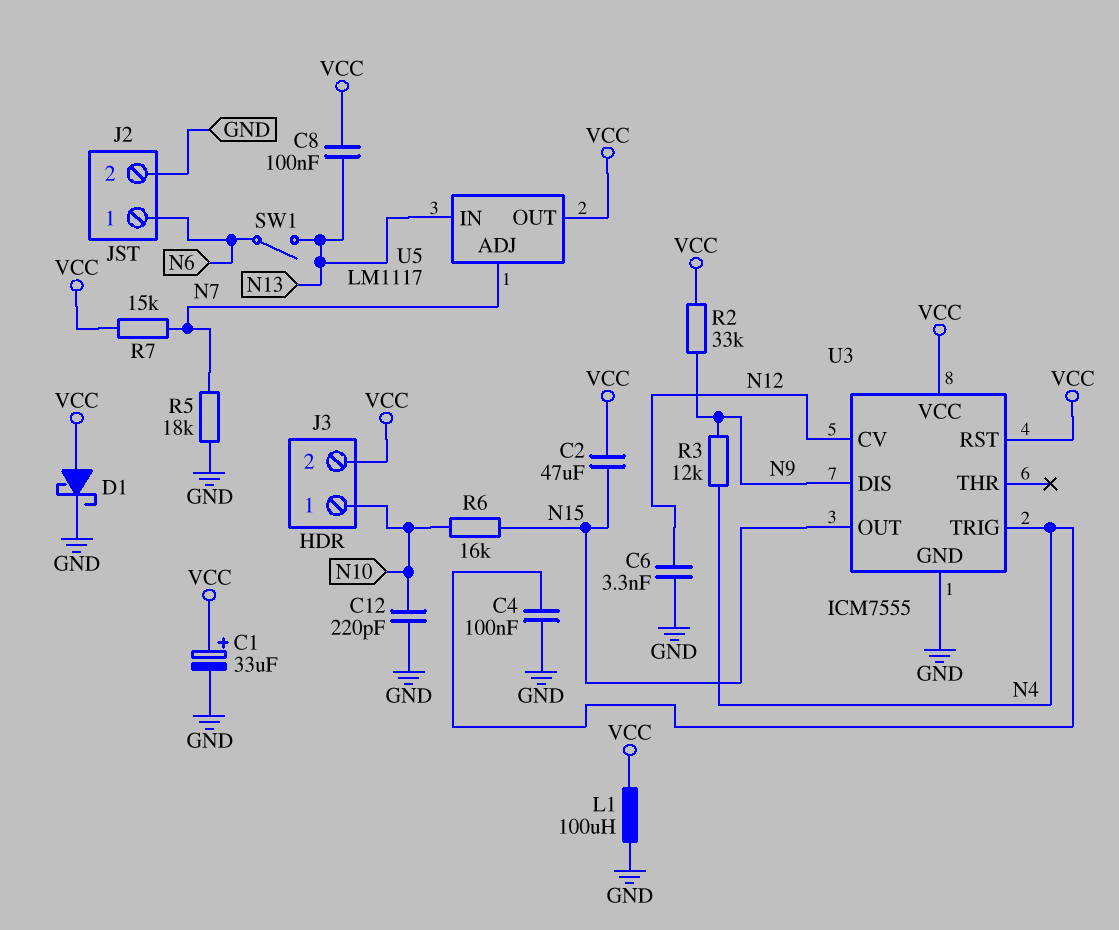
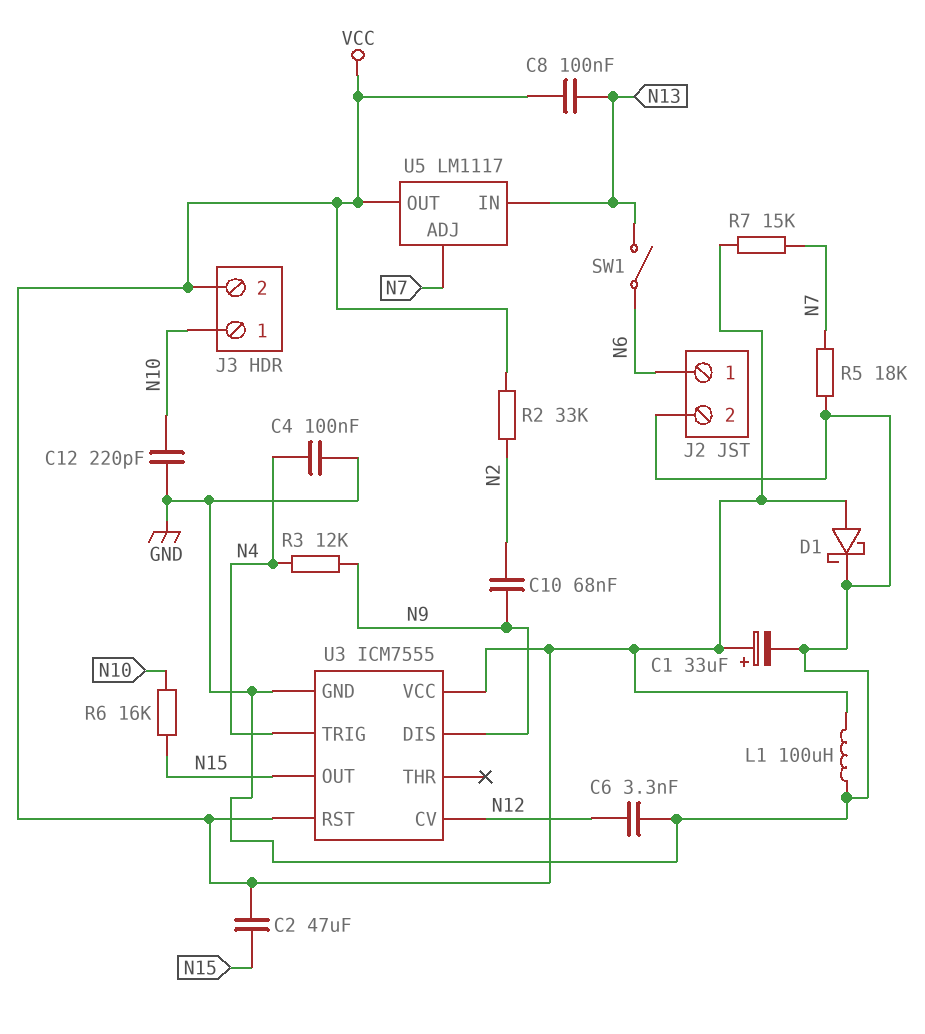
C10: none -> 68nF (N2, N9)
R2: 33k (N9, VCC) -> 33k (N2, VCC)

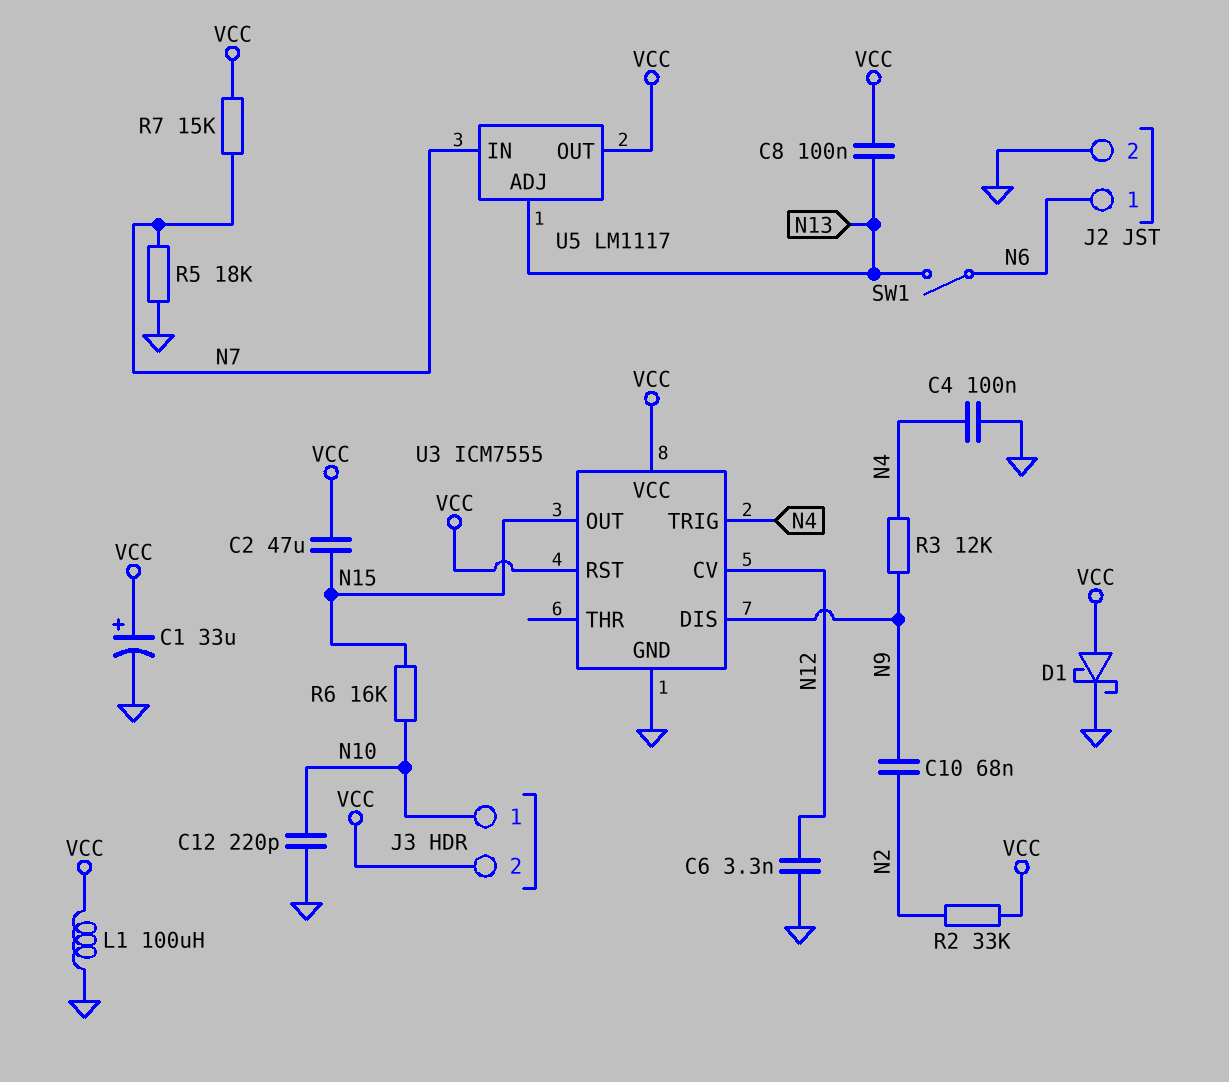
U5 pin ADJ: N7 -> N13
U5 pin IN: N13 -> N7

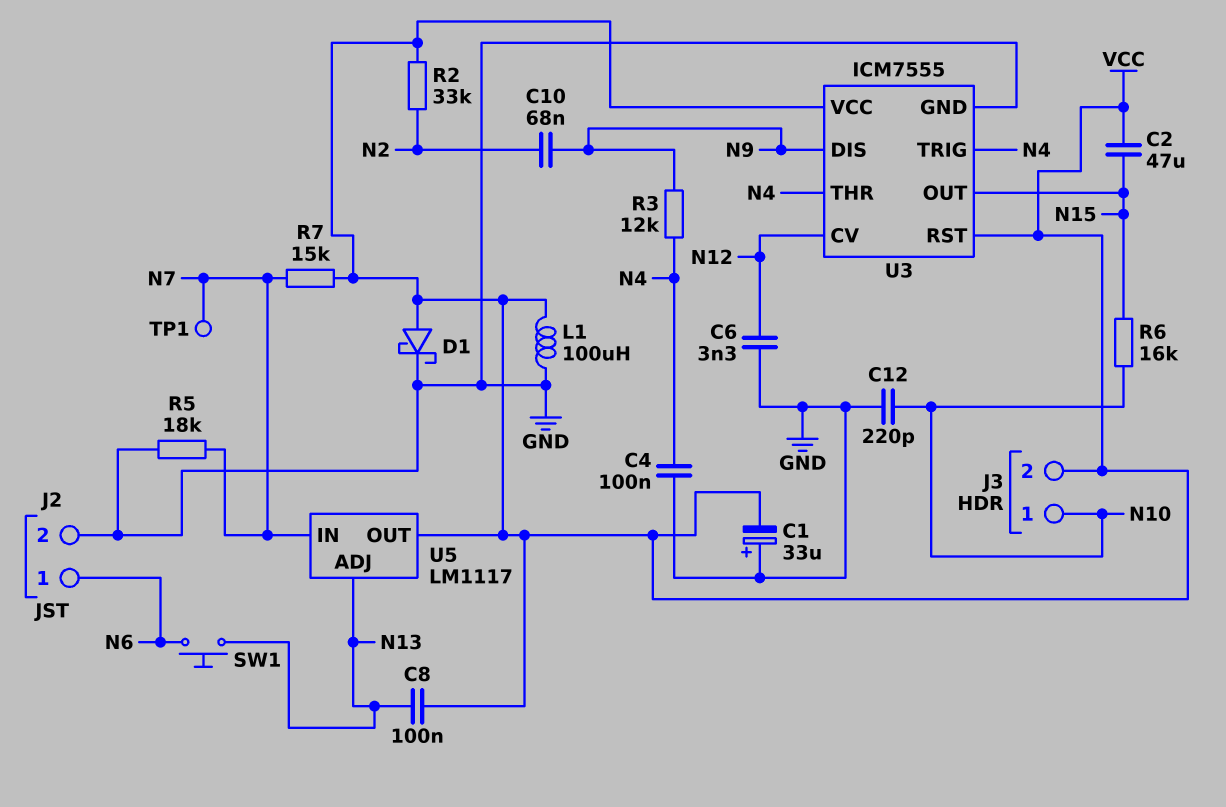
C1: 33uF (plus VCC, minus GND) -> 33uF (plus GND, minus VCC)
SW1: switch (N6, N13) -> button (N6, N13)
TP1: none -> test point (N7)
U3 pin THR: none -> N4

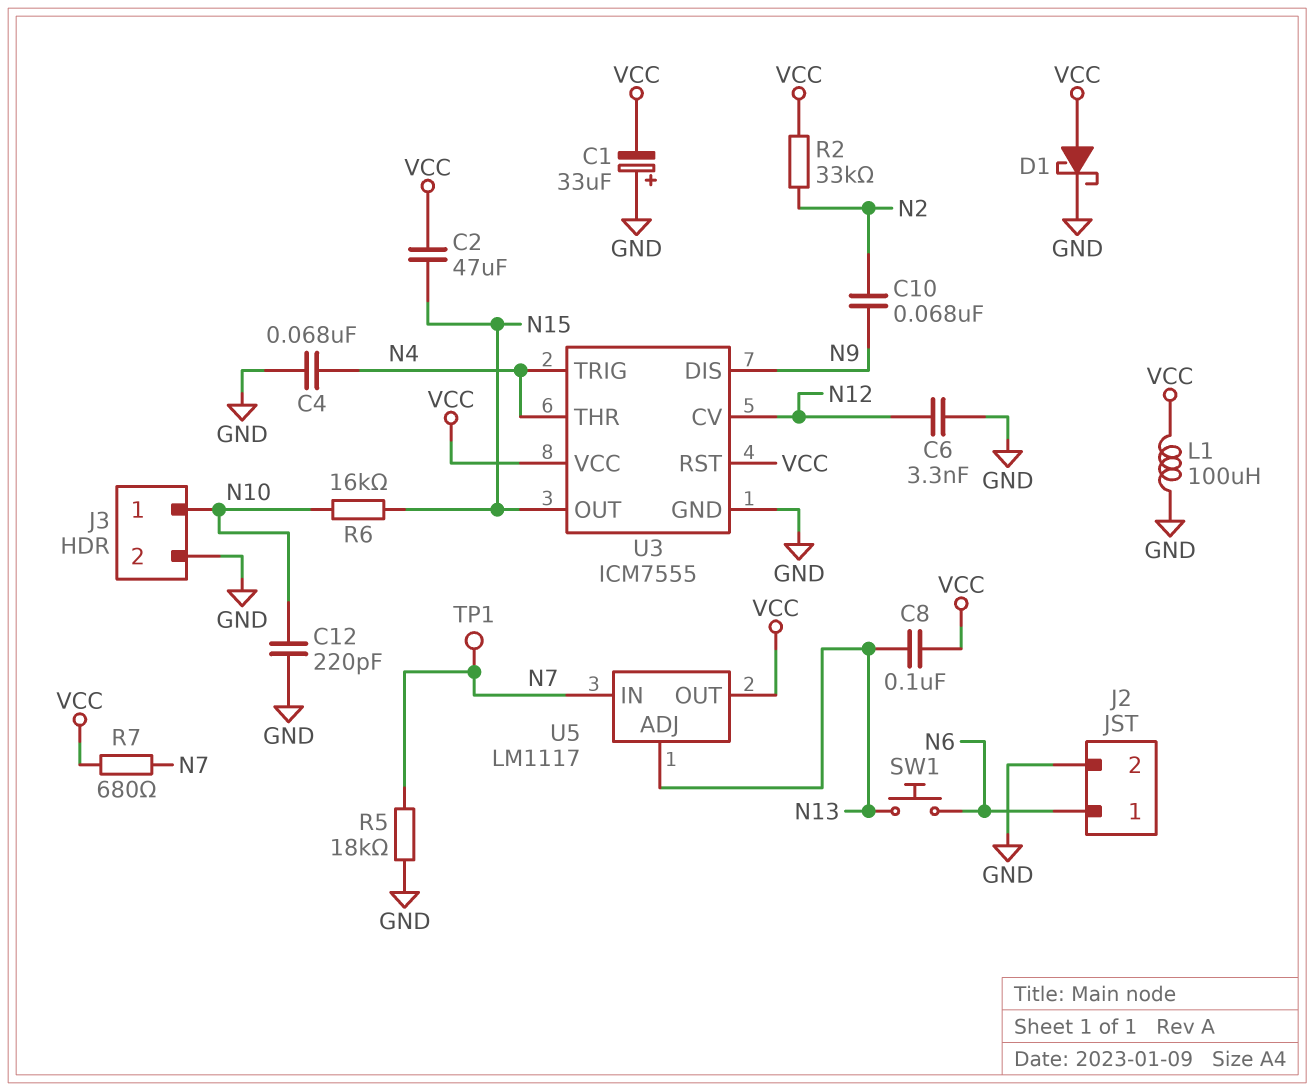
C4: 100nF (GND, N4) -> 68nF (GND, N4)
J3 pin 2: VCC -> GND
R3: 12k (N4, N9) -> none
R7: 15k (N7, VCC) -> 680 (N7, VCC)

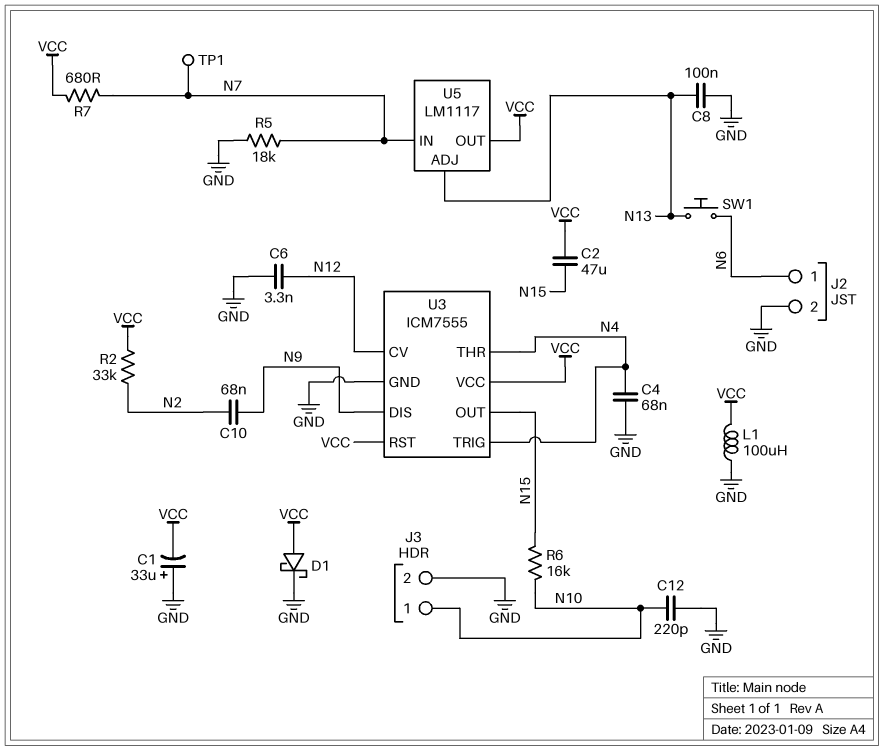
C8: 100nF (N13, VCC) -> 100nF (GND, N13)

